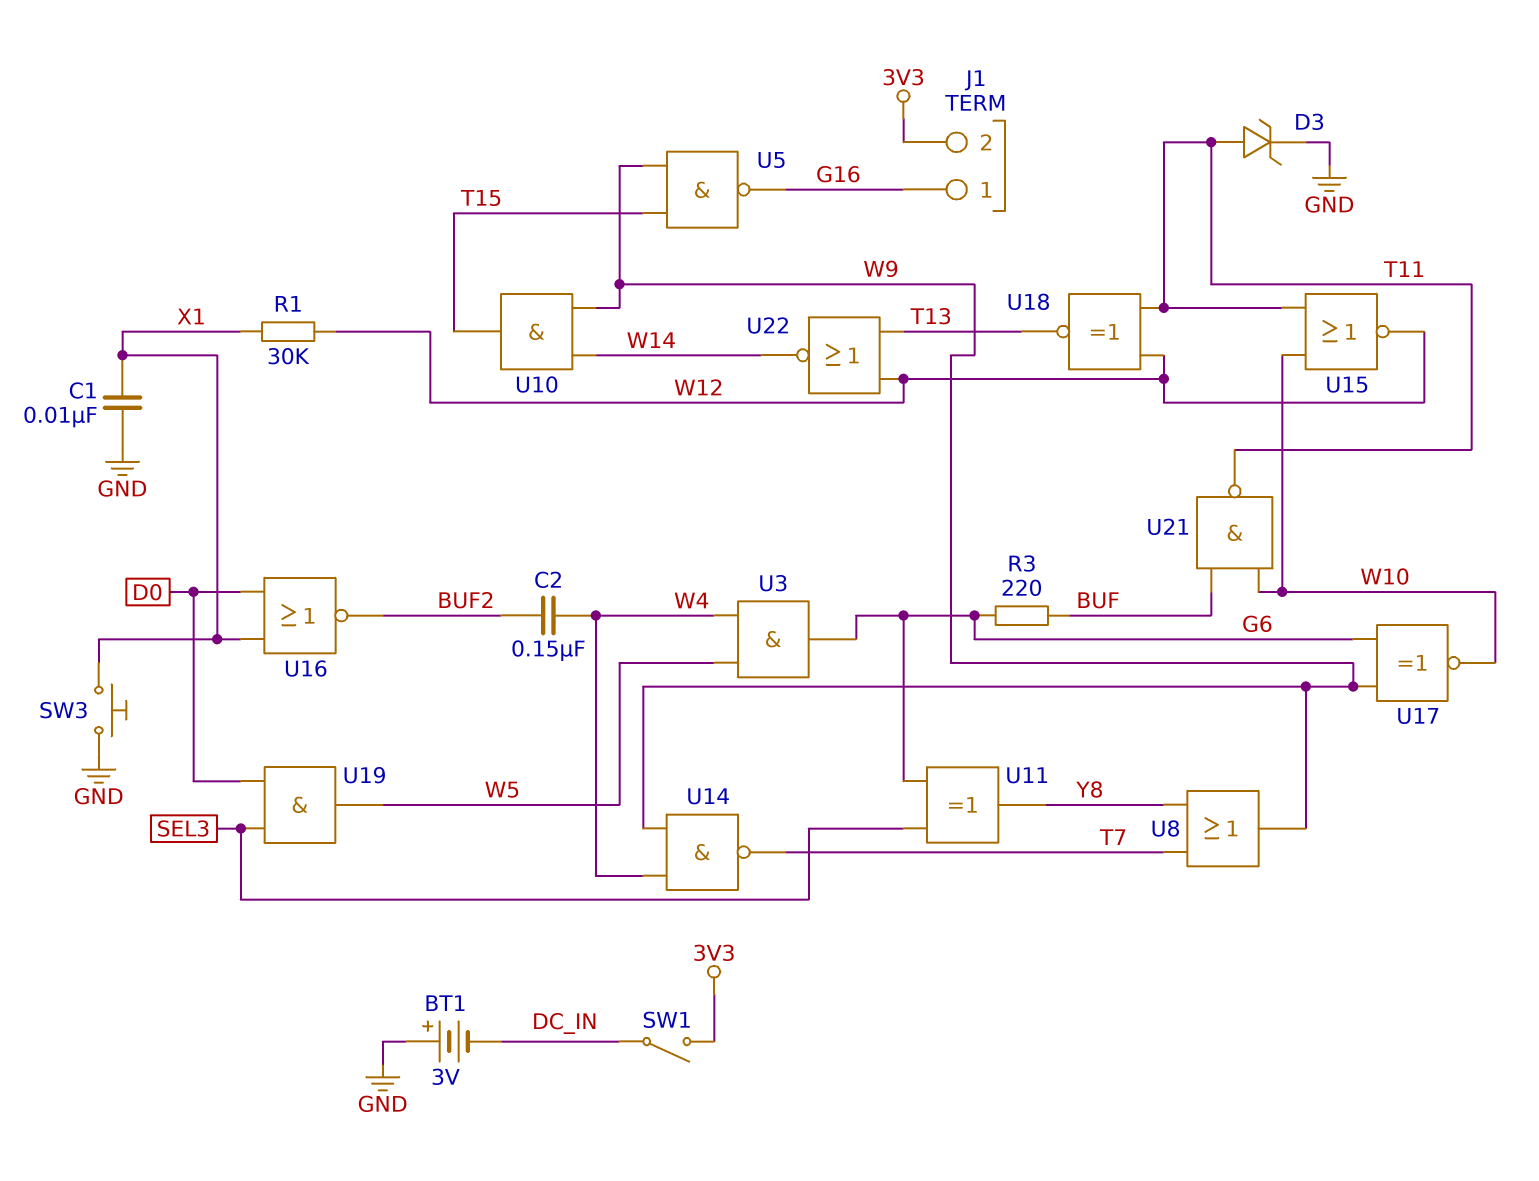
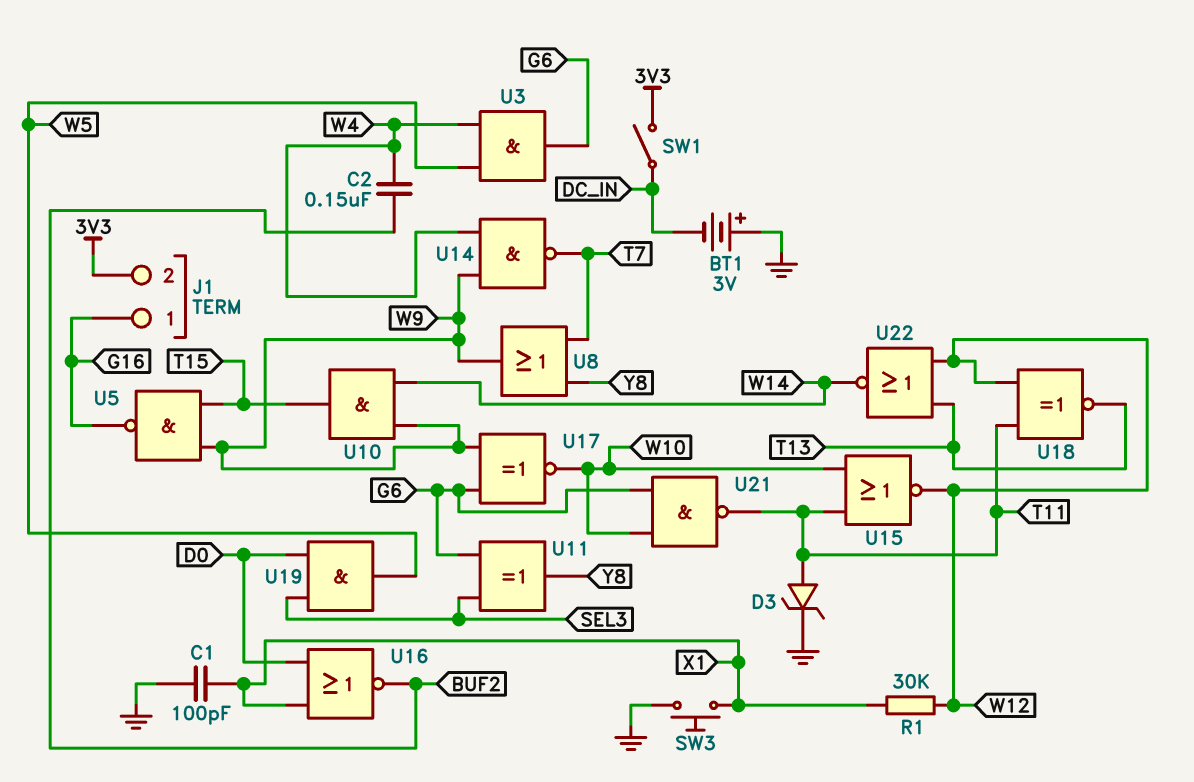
C1: 10nF (GND, X1) -> 100pF (GND, X1)
R3: 220 (BUF, G6) -> none
U21: NAND (in BUF, in W10, out T11) -> NAND (in G6, in W10, out T11)

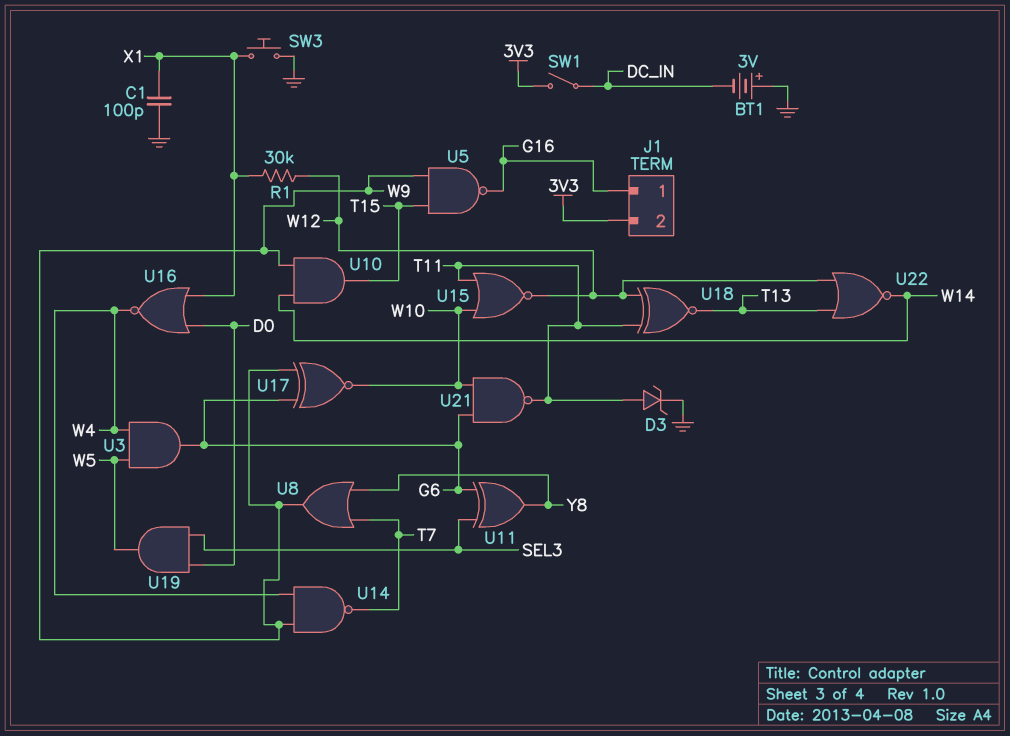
C2: 150nF (BUF2, W4) -> none
U16: NOR (in D0, in X1, out BUF2) -> NOR (in D0, in X1, out W4)

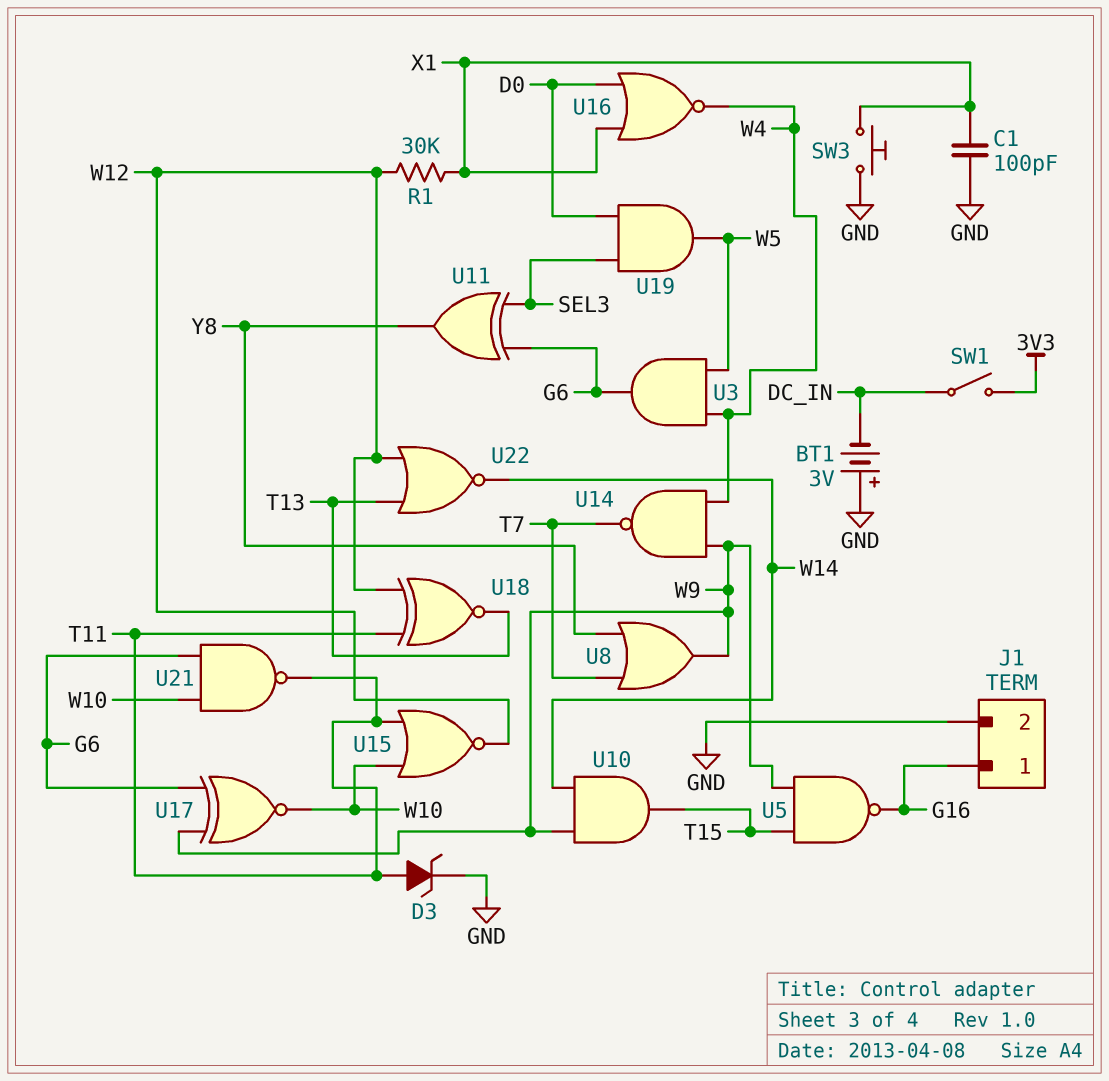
J1 pin 2: 3V3 -> GND

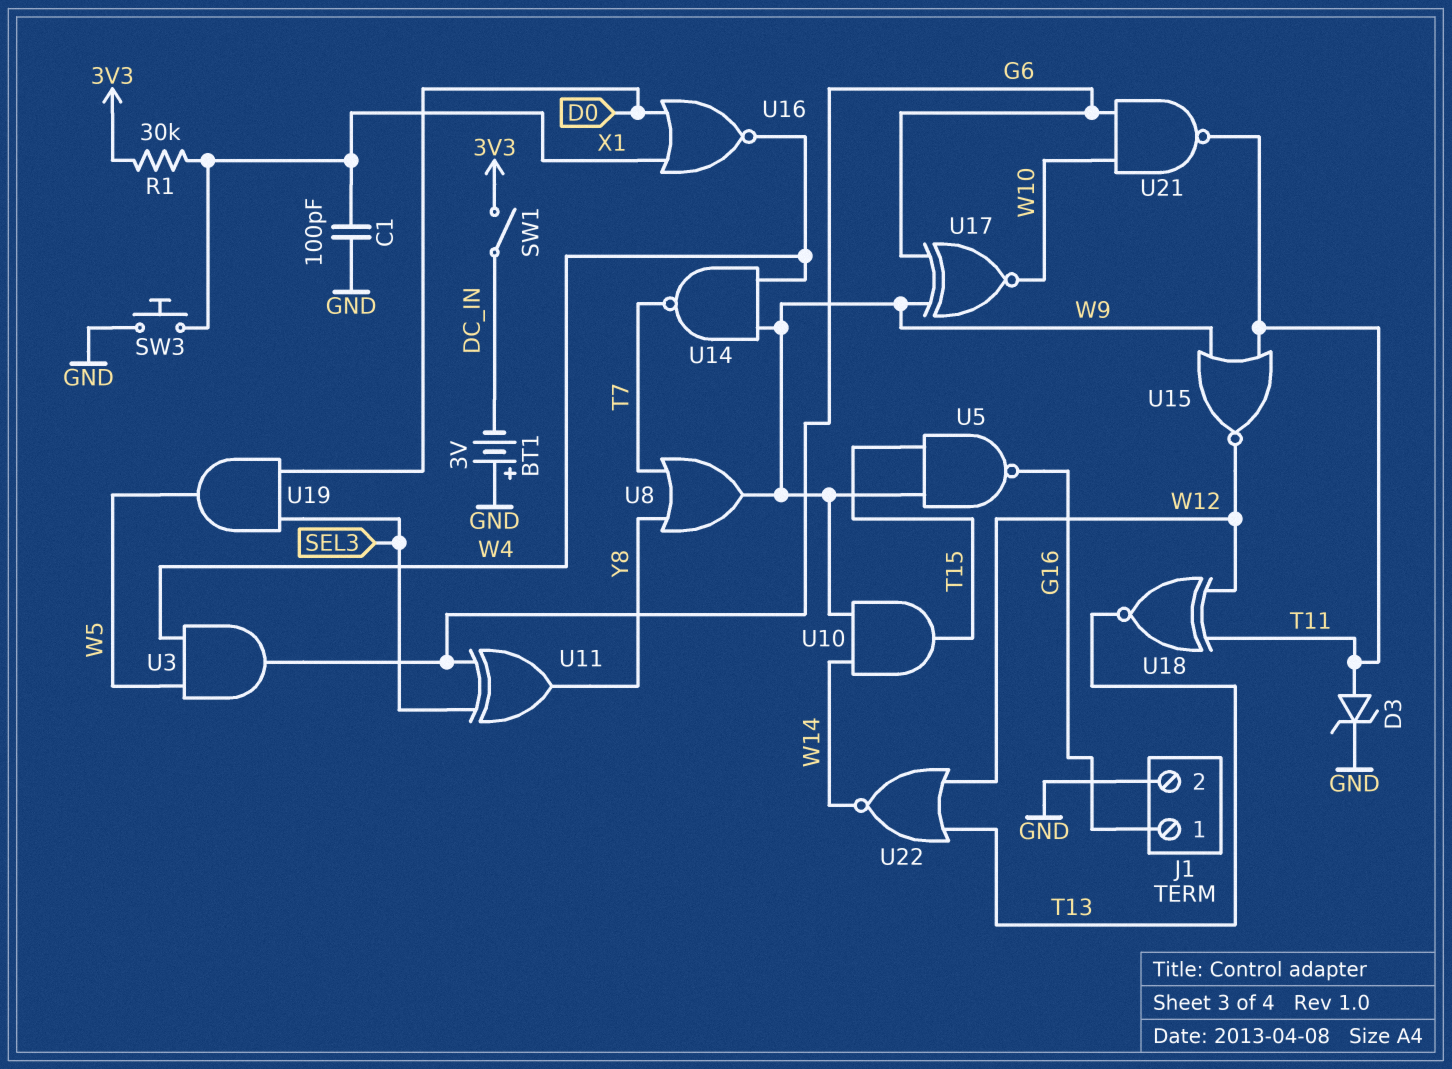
R1: 30k (W12, X1) -> 30k (3V3, X1)
U15: NOR (in T11, in W10, out W12) -> NOR (in T11, in W9, out W12)

